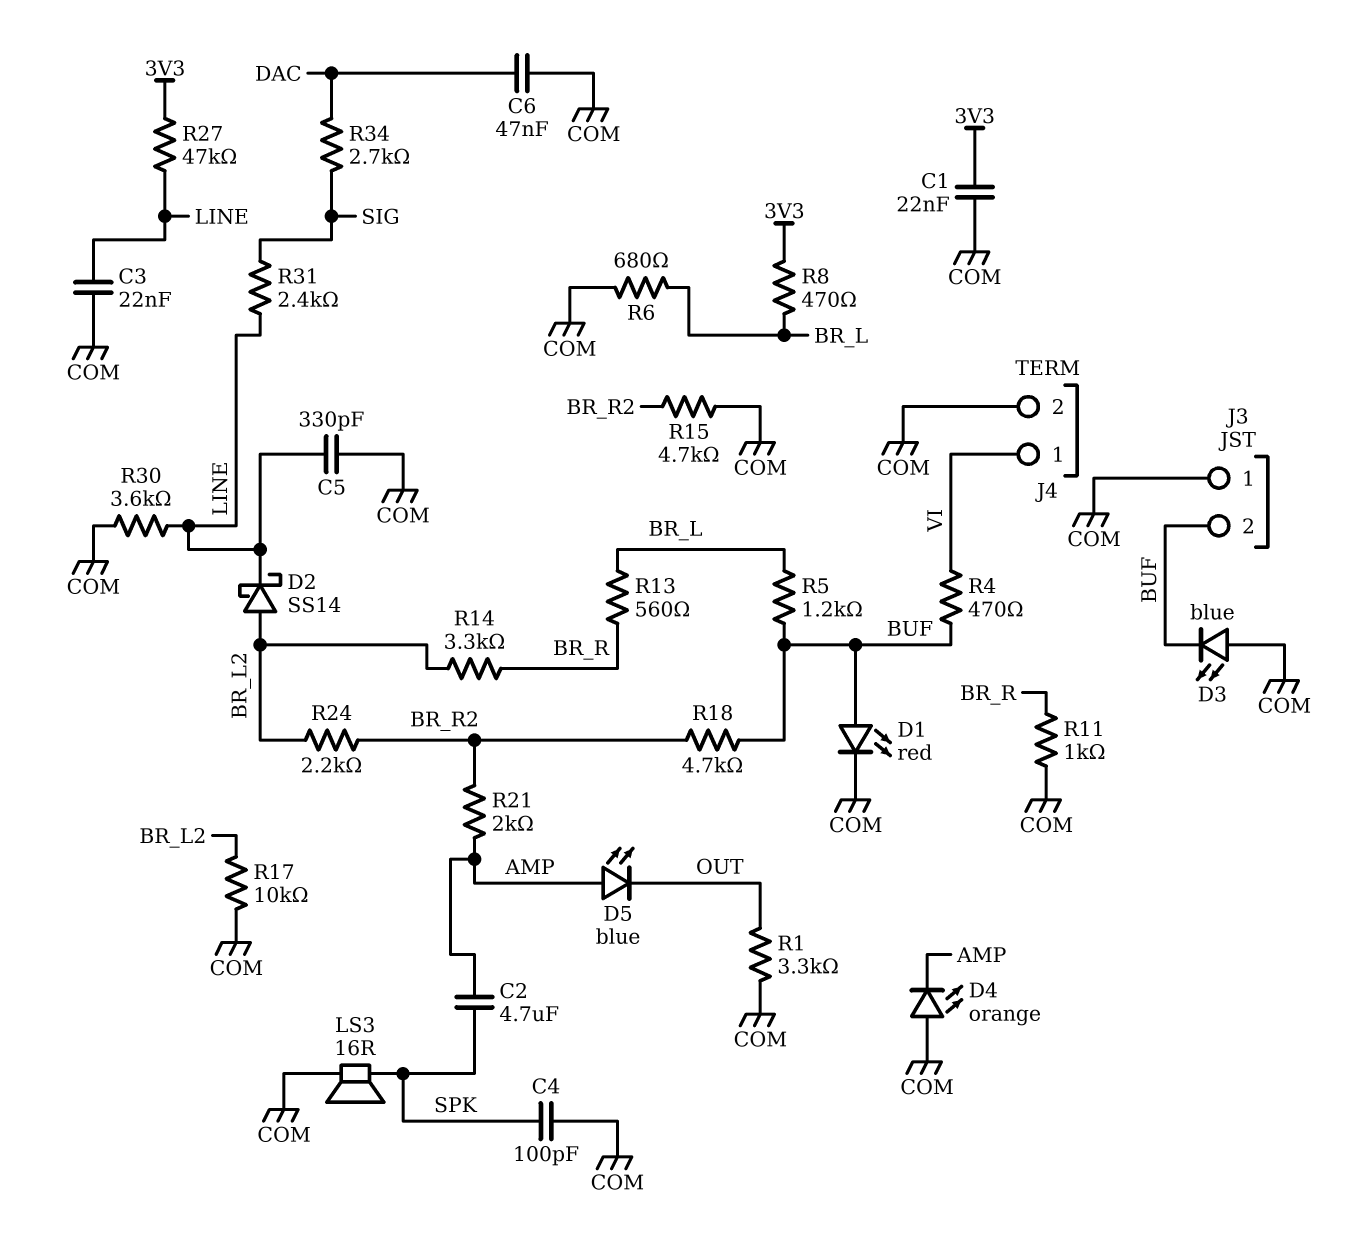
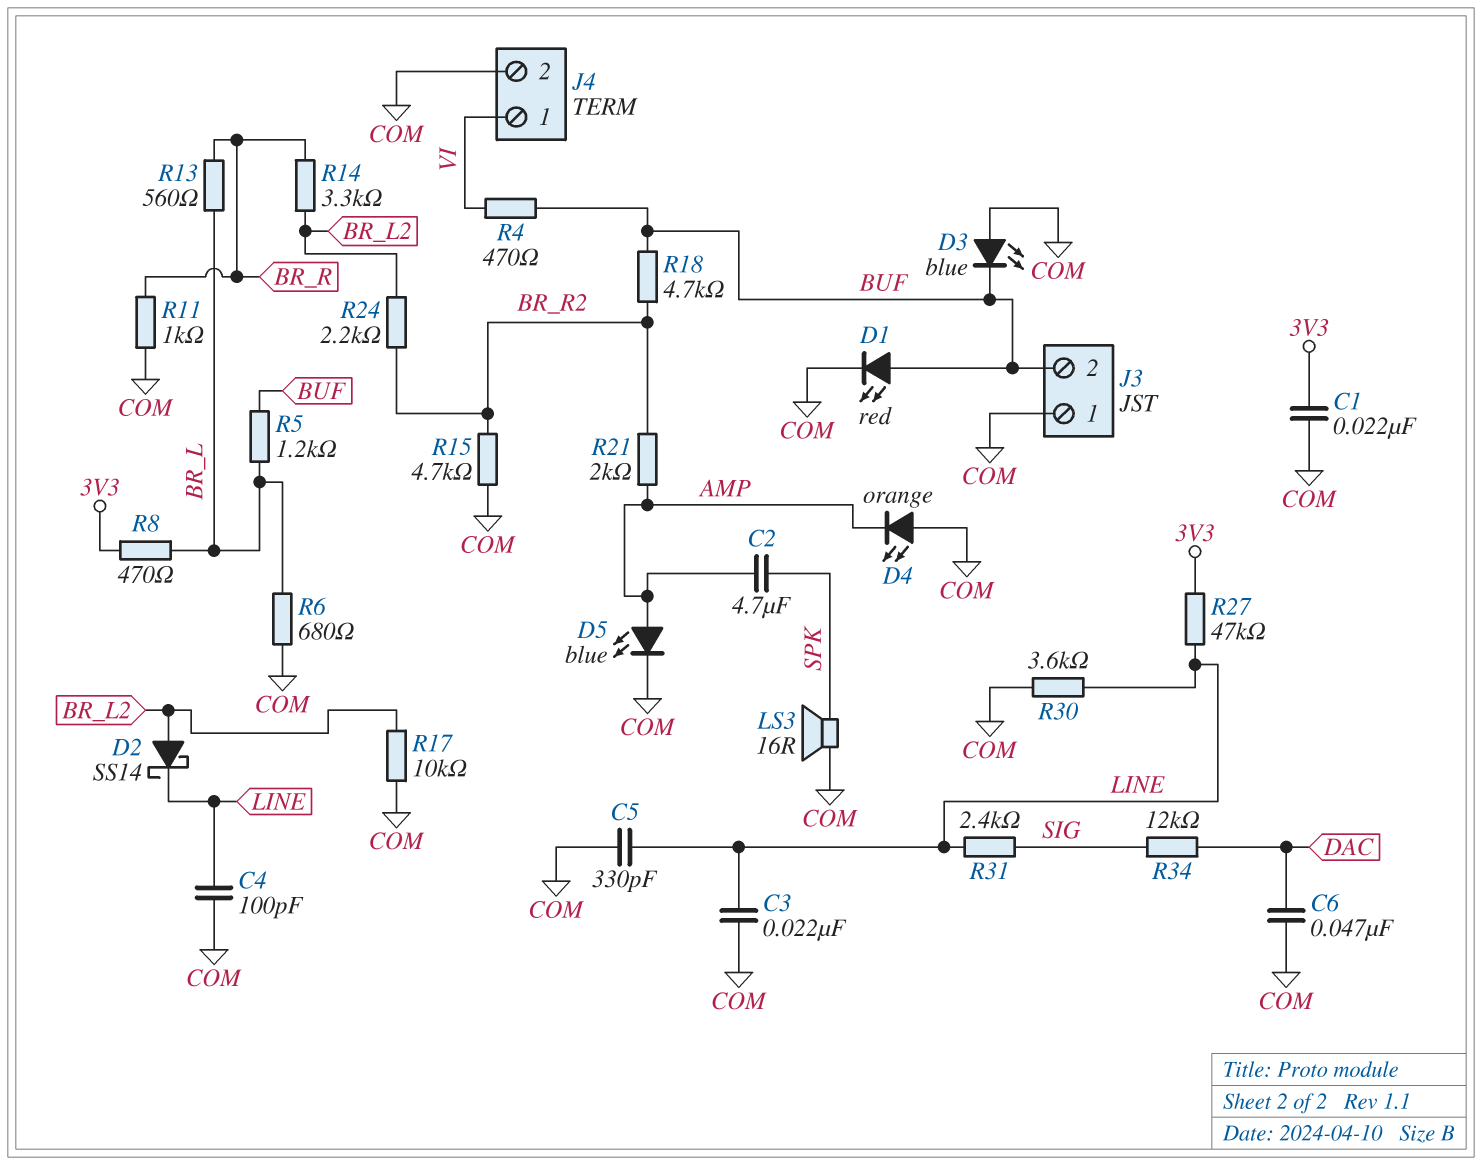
C4: 100pF (COM, SPK) -> 100pF (COM, LINE)
D5: LED blue (A AMP, K OUT) -> LED blue (A AMP, K COM)
R1: 3.3k (COM, OUT) -> none
R34: 2.7k (DAC, SIG) -> 12k (DAC, SIG)

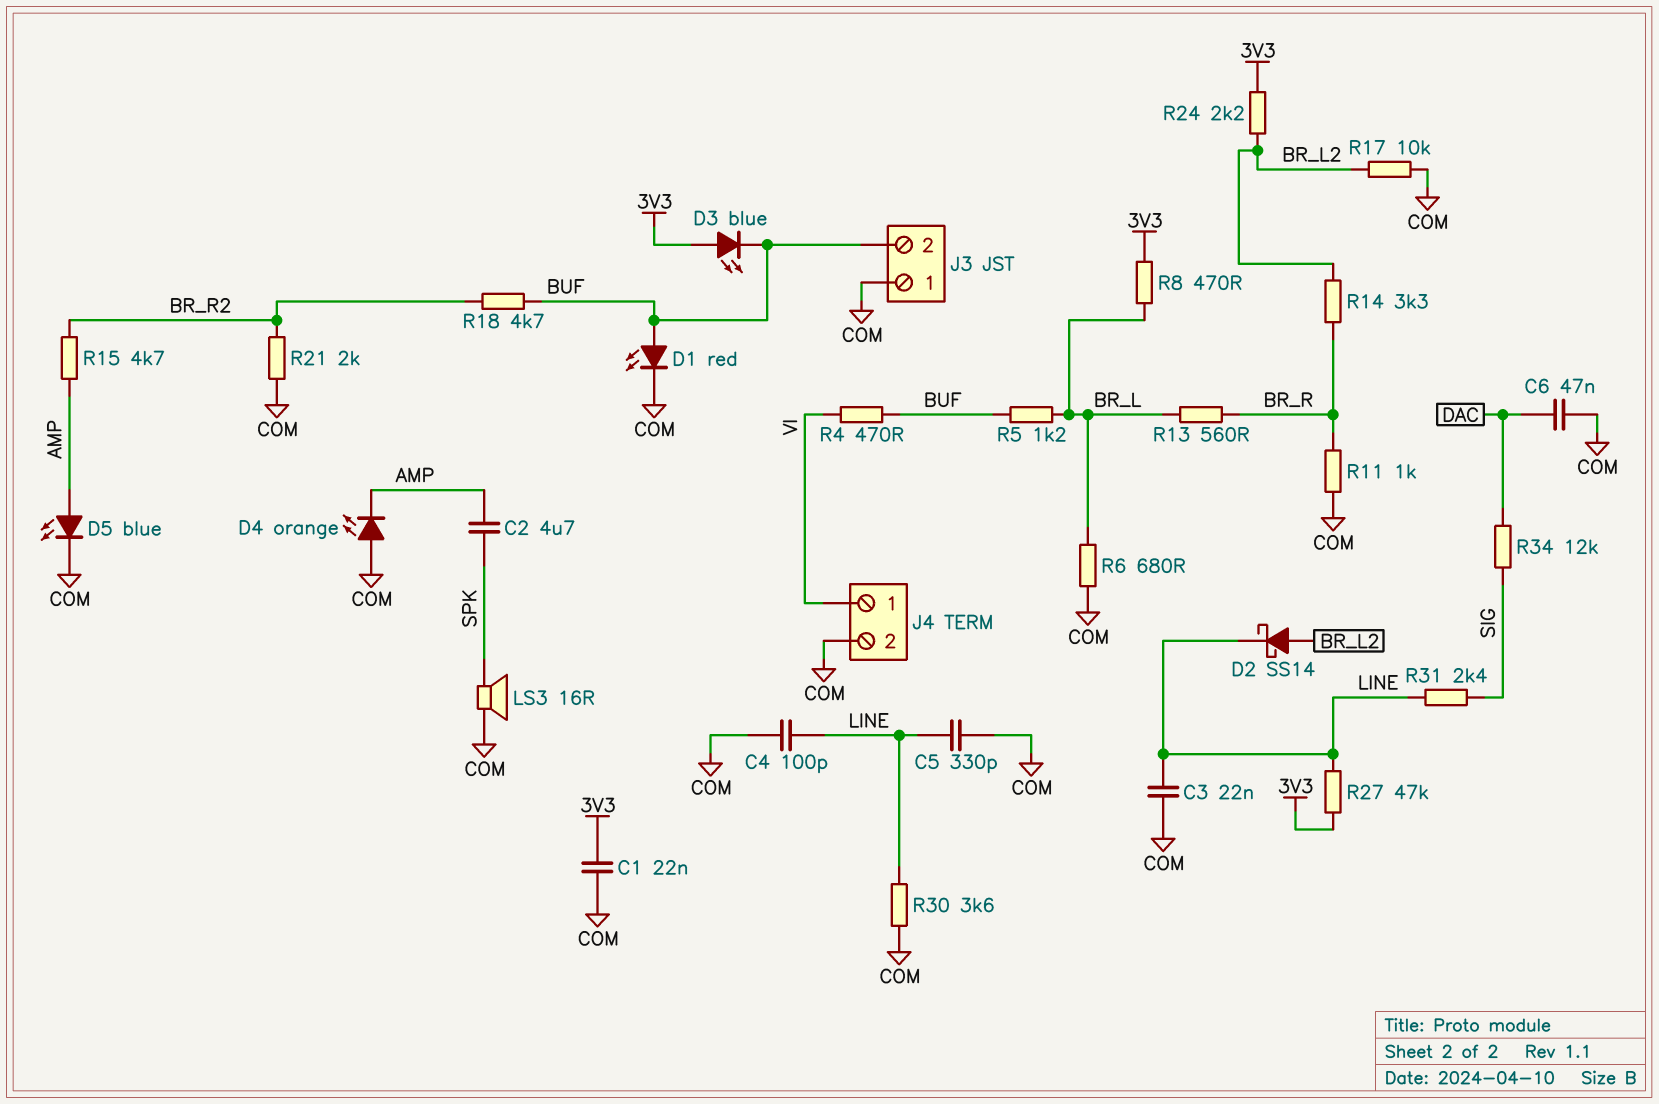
D3: LED blue (A COM, K BUF) -> LED blue (A 3V3, K BUF)
R15: 4.7k (BR_R2, COM) -> 4.7k (AMP, BR_R2)
R21: 2k (AMP, BR_R2) -> 2k (BR_R2, COM)
R24: 2.2k (BR_L2, BR_R2) -> 2.2k (3V3, BR_L2)

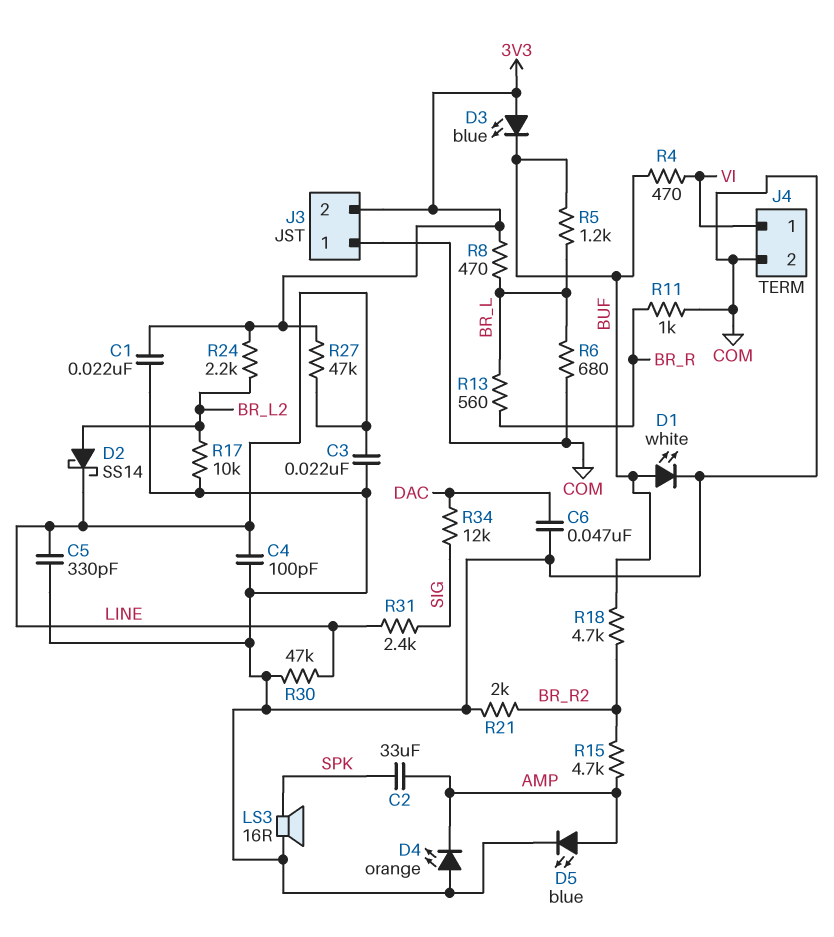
C2: 4.7uF (AMP, SPK) -> 33uF (AMP, SPK)
D1: LED red (A BUF, K COM) -> LED white (A BUF, K COM)
J3 pin 2: BUF -> 3V3
R14: 3.3k (BR_L2, BR_R) -> none
R30: 3.6k (COM, LINE) -> 47k (COM, LINE)

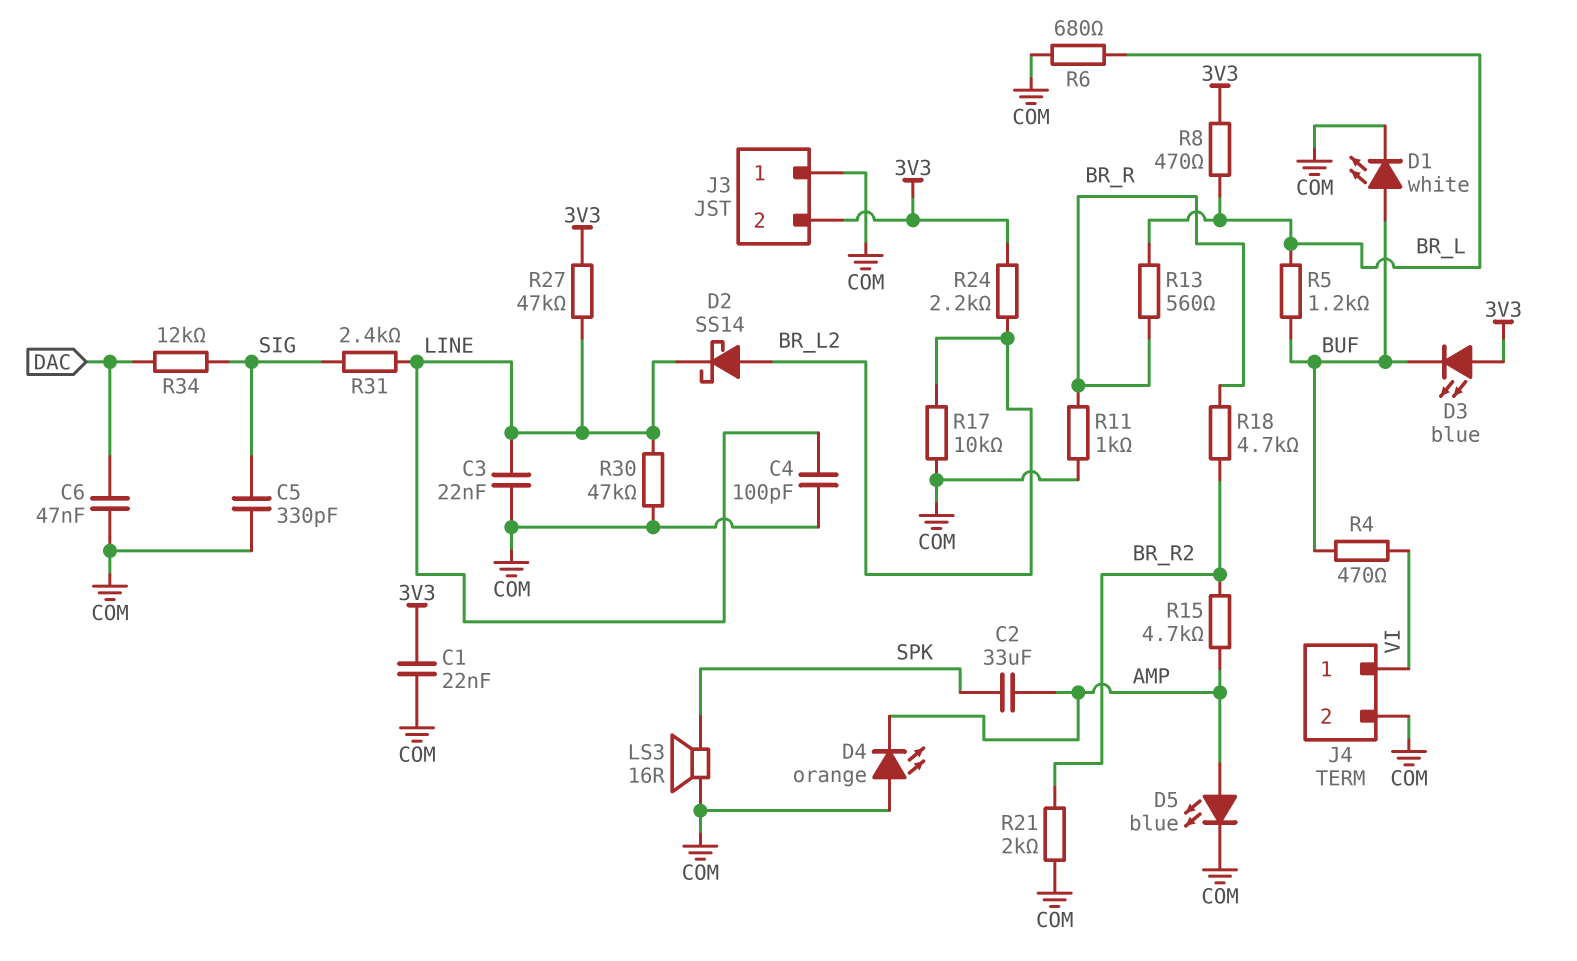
C5: 330pF (COM, LINE) -> 330pF (COM, SIG)
R18: 4.7k (BR_R2, BUF) -> 4.7k (BR_R, BR_R2)

